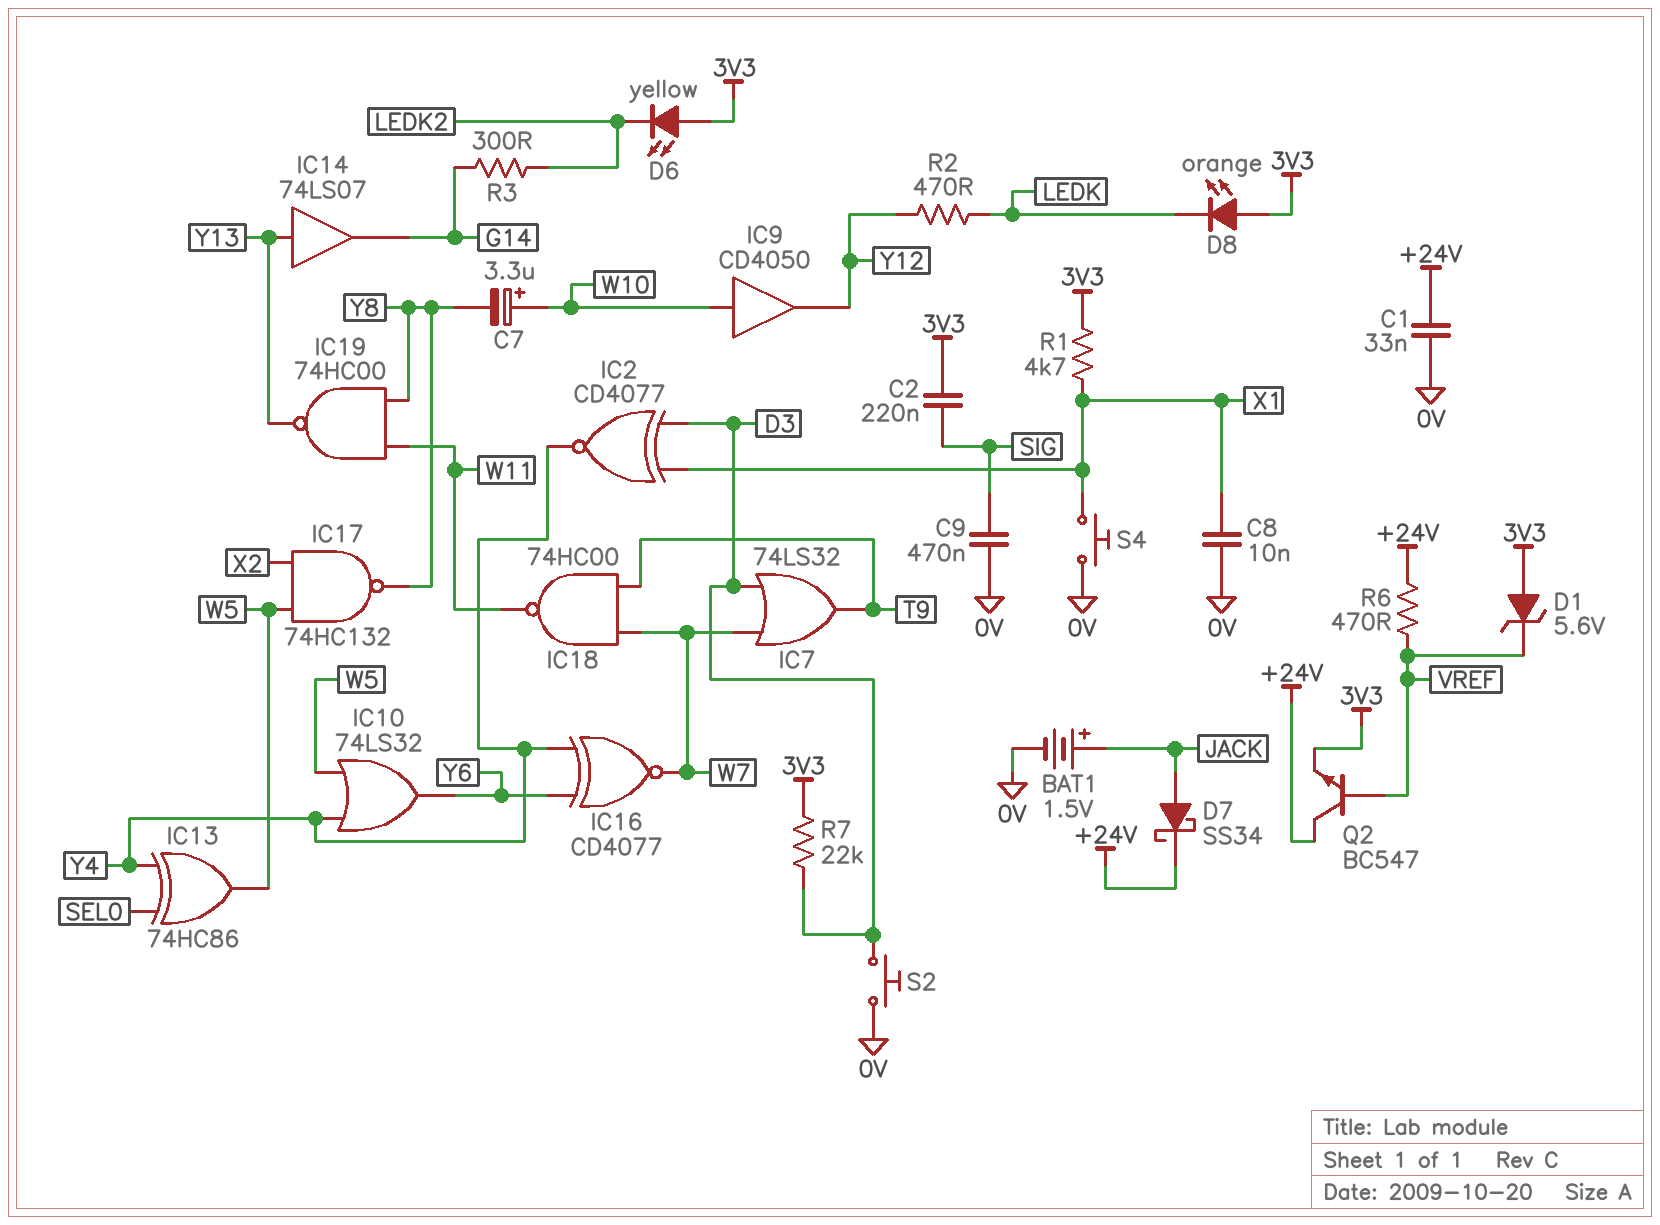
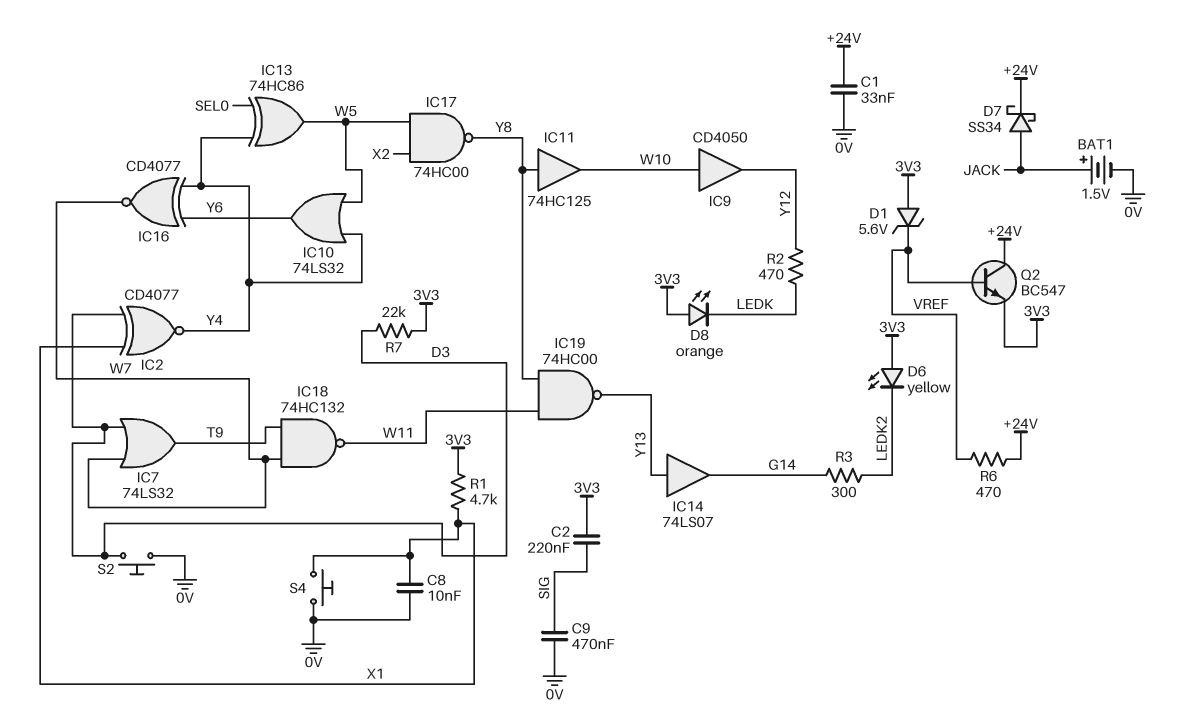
C7: 3.3uF (plus W10, minus Y8) -> none
IC11: none -> buffer 74HC125 (in Y8, out W10)
IC17: NAND 74HC132 (in W5, in X2, out Y8) -> NAND 74HC00 (in W5, in X2, out Y8)
IC18: NAND 74HC00 (in T9, in W7, out W11) -> NAND 74HC132 (in T9, in W7, out W11)

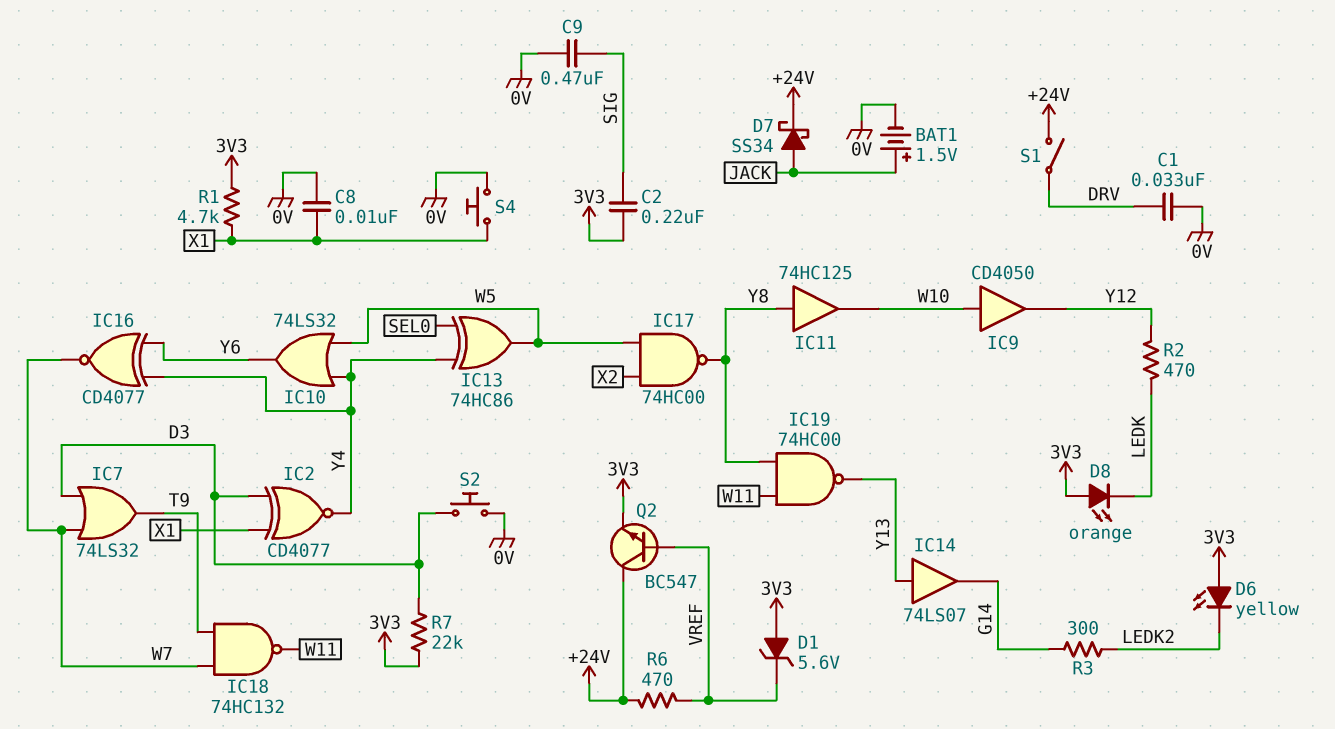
C1: 33nF (+24V, 0V) -> 33nF (0V, DRV)
S1: none -> switch (+24V, DRV)

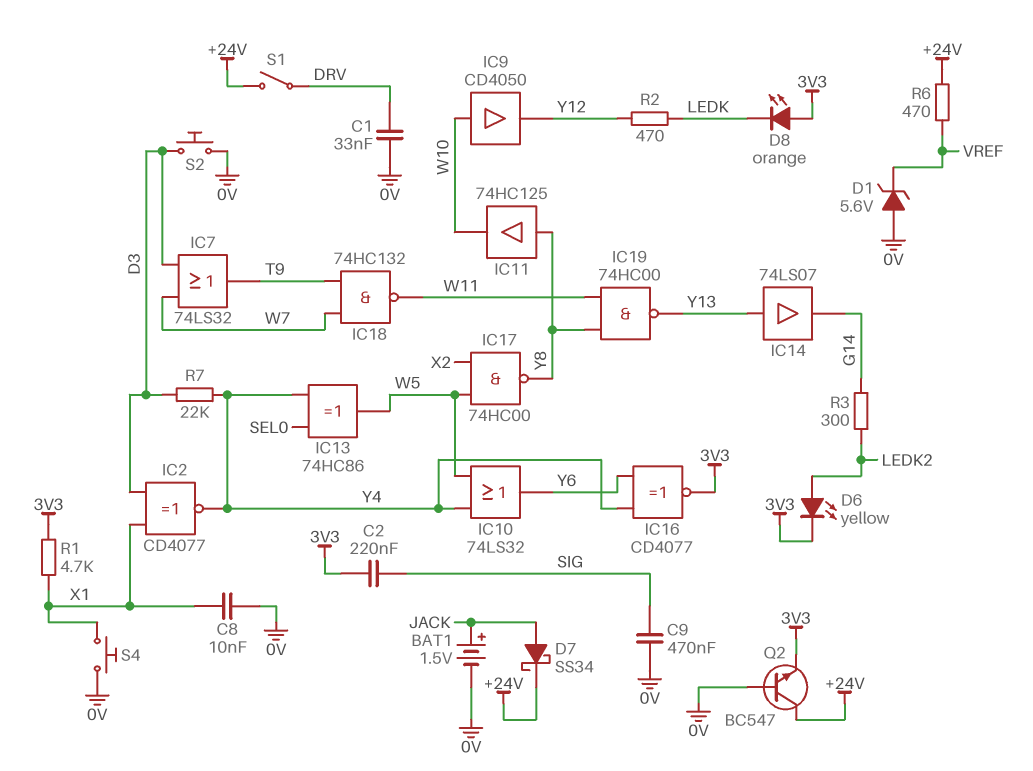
D1: zener 5.6V (A 3V3, K VREF) -> zener 5.6V (A 0V, K VREF)
D6: LED yellow (A 3V3, K LEDK2) -> LED yellow (A LEDK2, K 3V3)
IC16: XNOR CD4077 (in Y4, in Y6, out W7) -> XNOR CD4077 (in Y4, in Y6, out 3V3)
Q2: NPN BC547 (B VREF, C +24V, E 3V3) -> NPN BC547 (B 0V, C +24V, E 3V3)
R7: 22k (3V3, D3) -> 22k (D3, Y4)

